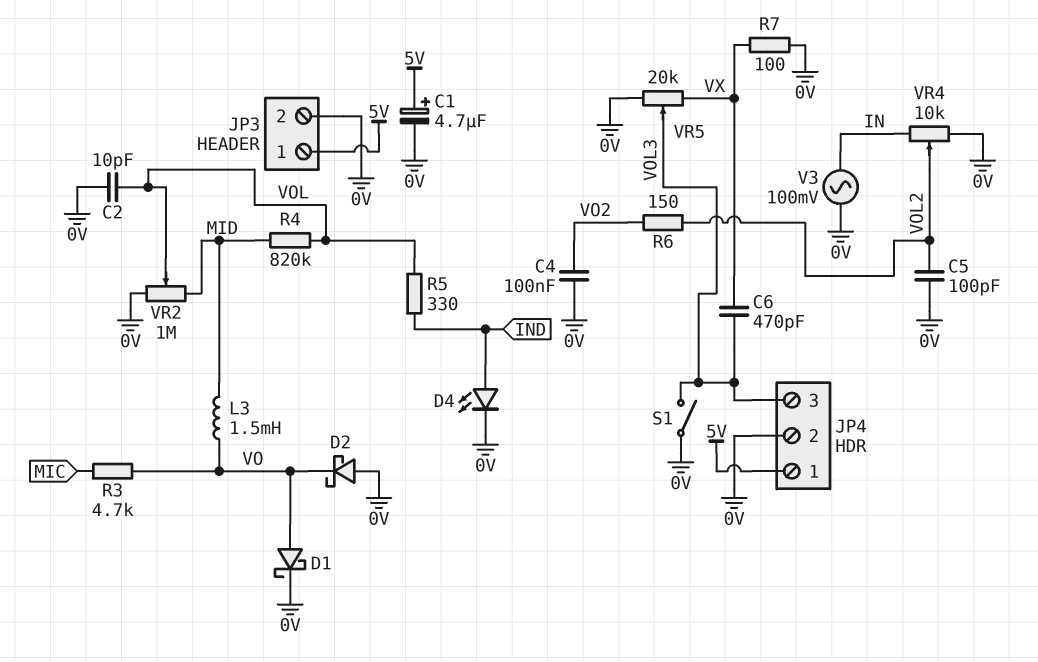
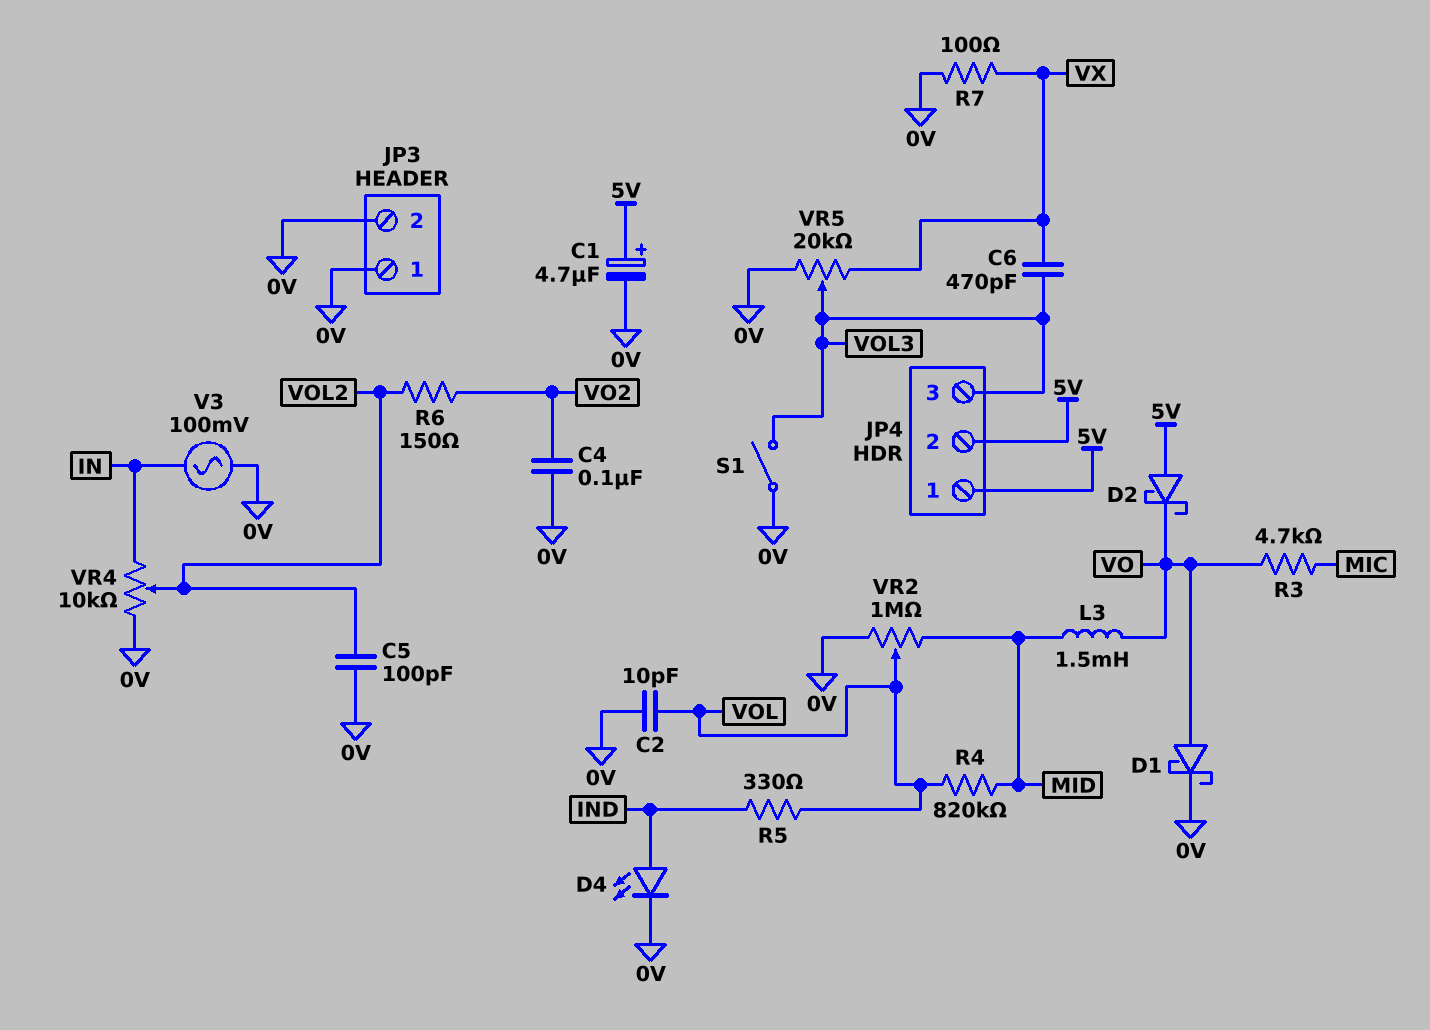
D2: schottky (A 0V, K VO) -> schottky (A 5V, K VO)
JP3 pin 1: 5V -> 0V
JP4 pin 2: 0V -> 5V

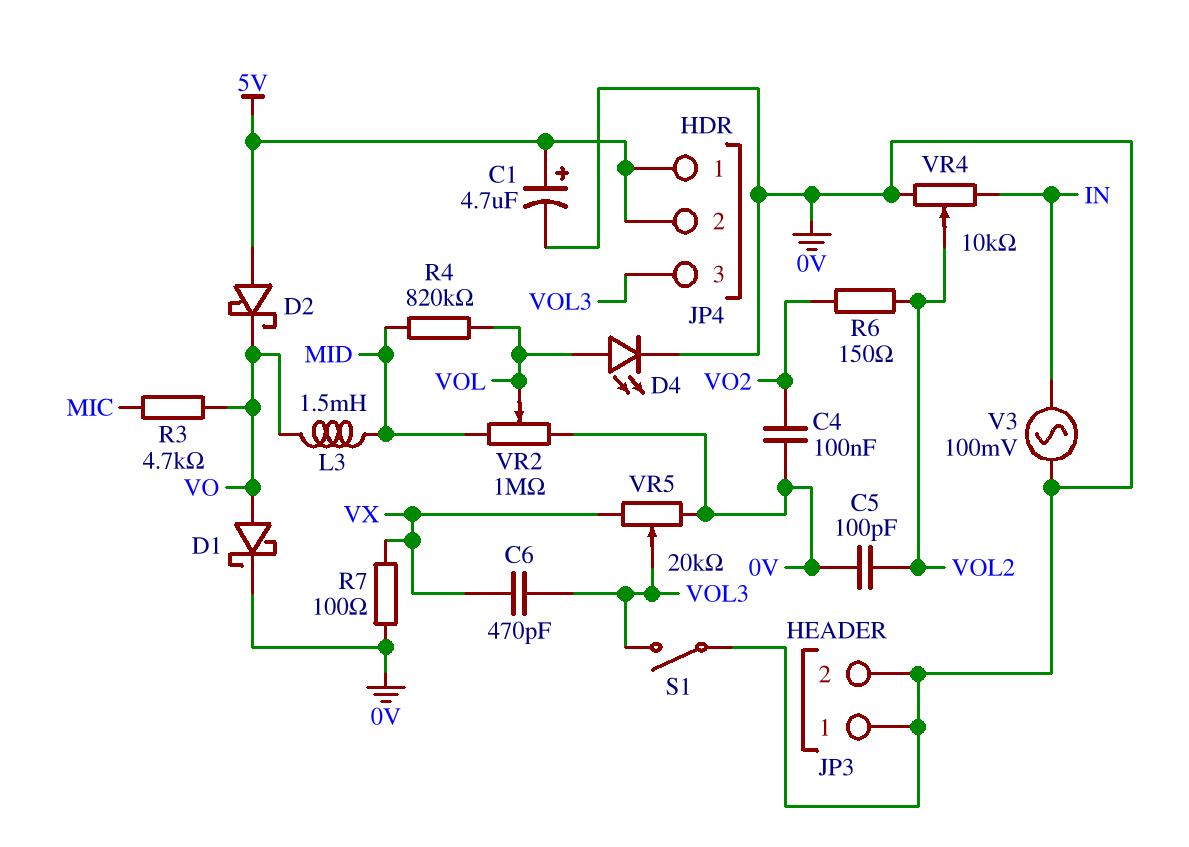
C2: 10pF (0V, VOL) -> none
D4: LED (A IND, K 0V) -> LED (A VOL, K 0V)
R5: 330 (IND, VOL) -> none

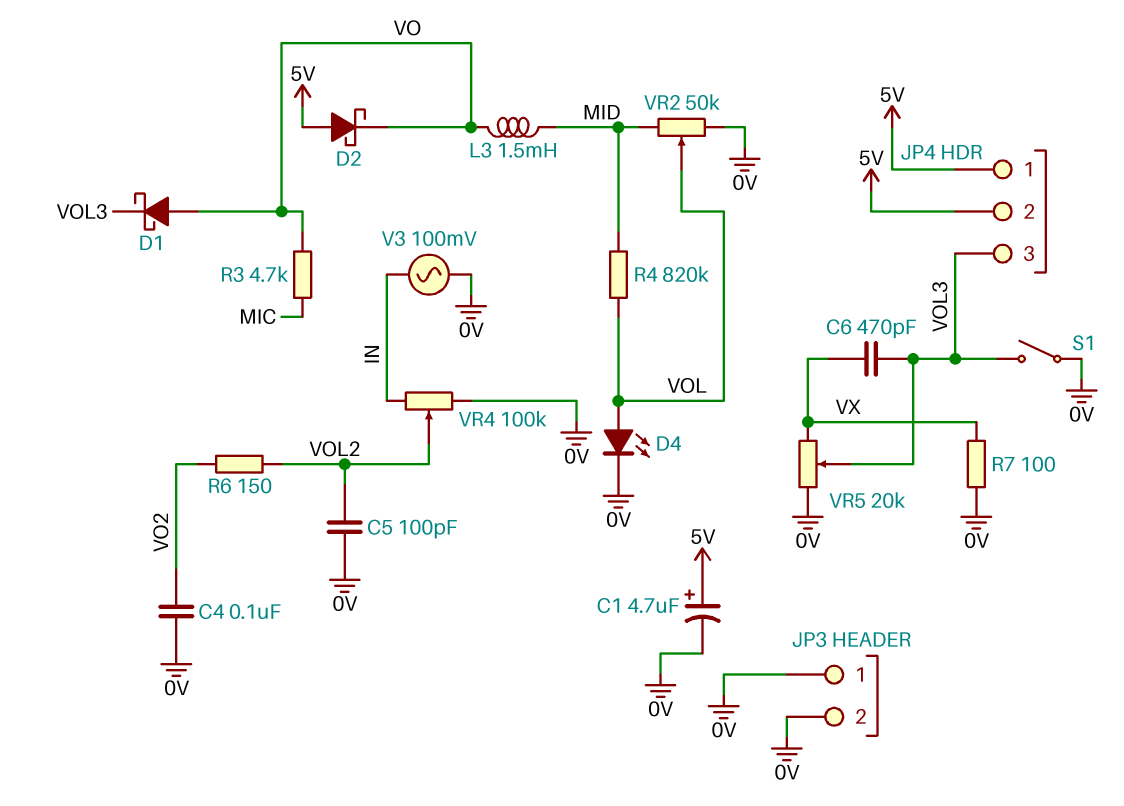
D1: schottky (A VO, K 0V) -> schottky (A VO, K VOL3)
VR2: 1M (0V, MID, wiper VOL) -> 50k (0V, MID, wiper VOL)
VR4: 10k (0V, IN, wiper VOL2) -> 100k (0V, IN, wiper VOL2)

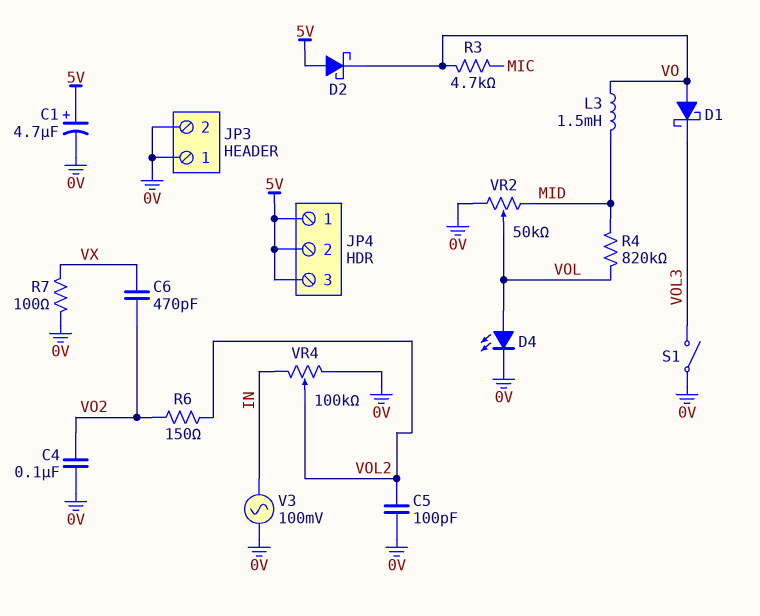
C6: 470pF (VOL3, VX) -> 470pF (VO2, VX)
JP4 pin 3: VOL3 -> 5V
VR5: 20k (0V, VX, wiper VOL3) -> none

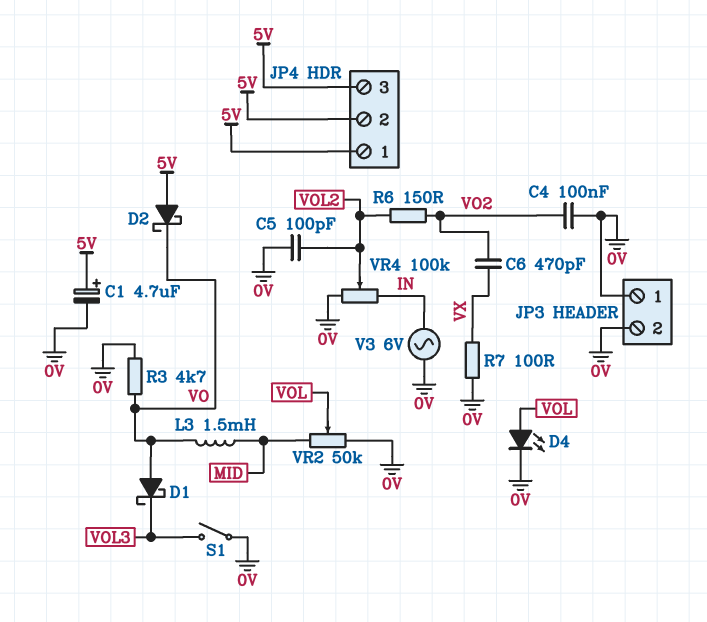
R3: 4.7k (MIC, VO) -> 4.7k (0V, VO)
R4: 820k (MID, VOL) -> none
V3: AC 100mV (0V, IN) -> AC 6V (0V, IN)

